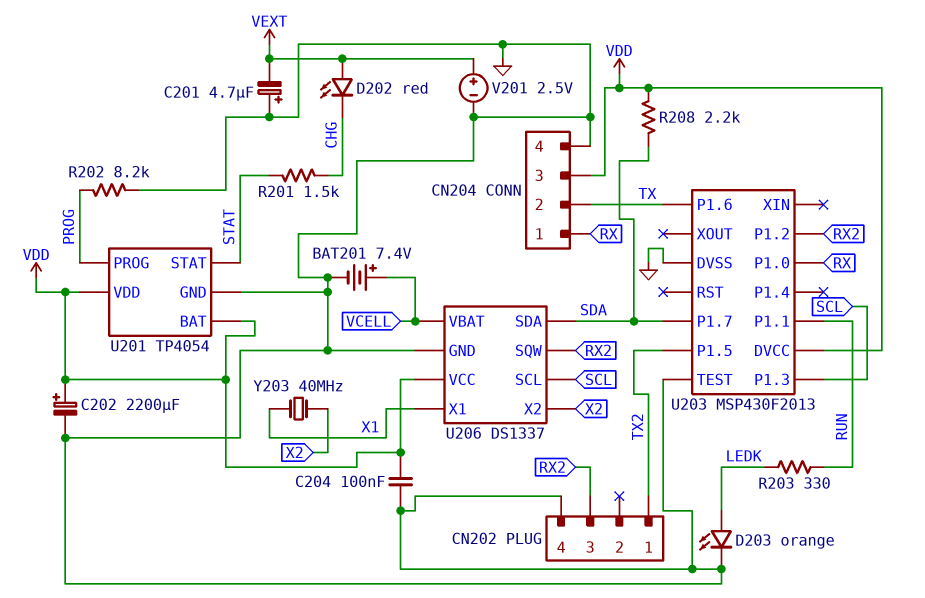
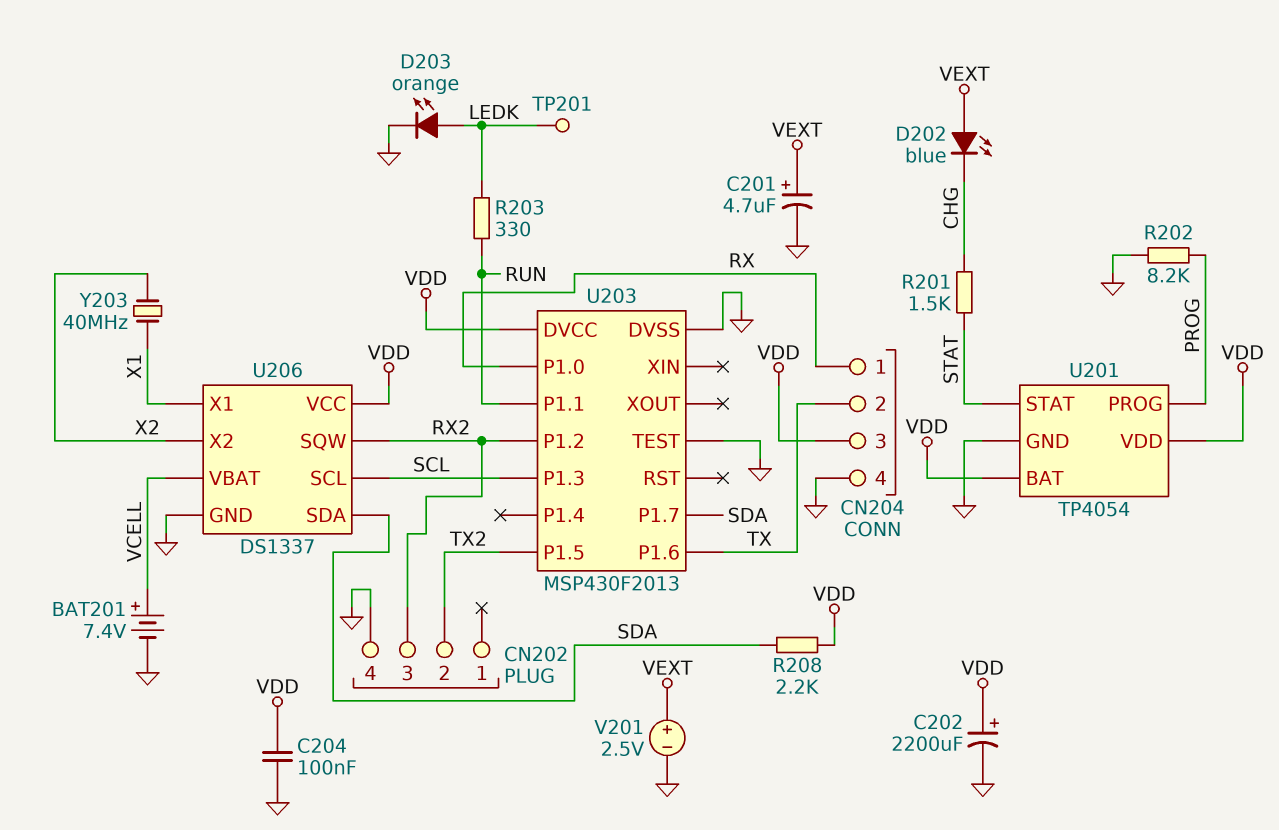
C201: 4.7uF (plus GND, minus VEXT) -> 4.7uF (plus VEXT, minus GND)
CN202 pin 1: TX2 -> none
CN202 pin 2: none -> TX2
D202: LED red (A VEXT, K CHG) -> LED blue (A VEXT, K CHG)
TP201: none -> test point (LEDK)

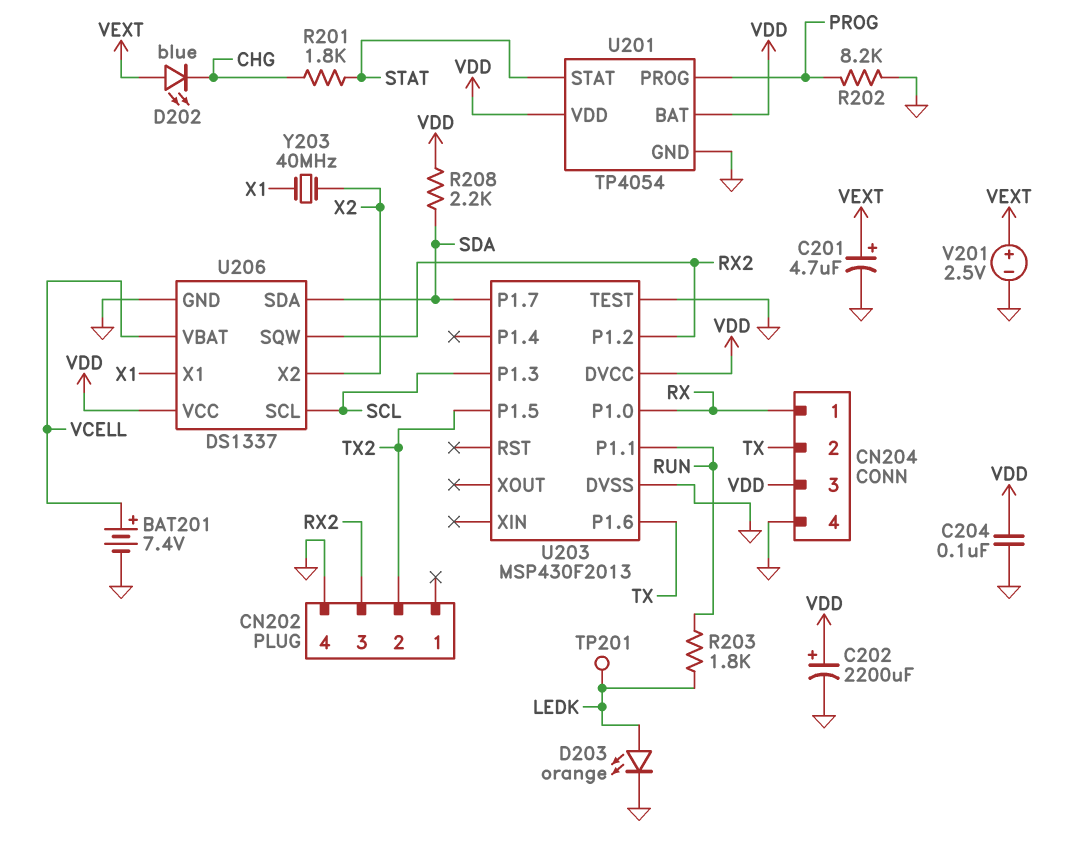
R201: 1.5k (CHG, STAT) -> 1.8k (CHG, STAT)
R203: 330 (LEDK, RUN) -> 1.8k (LEDK, RUN)

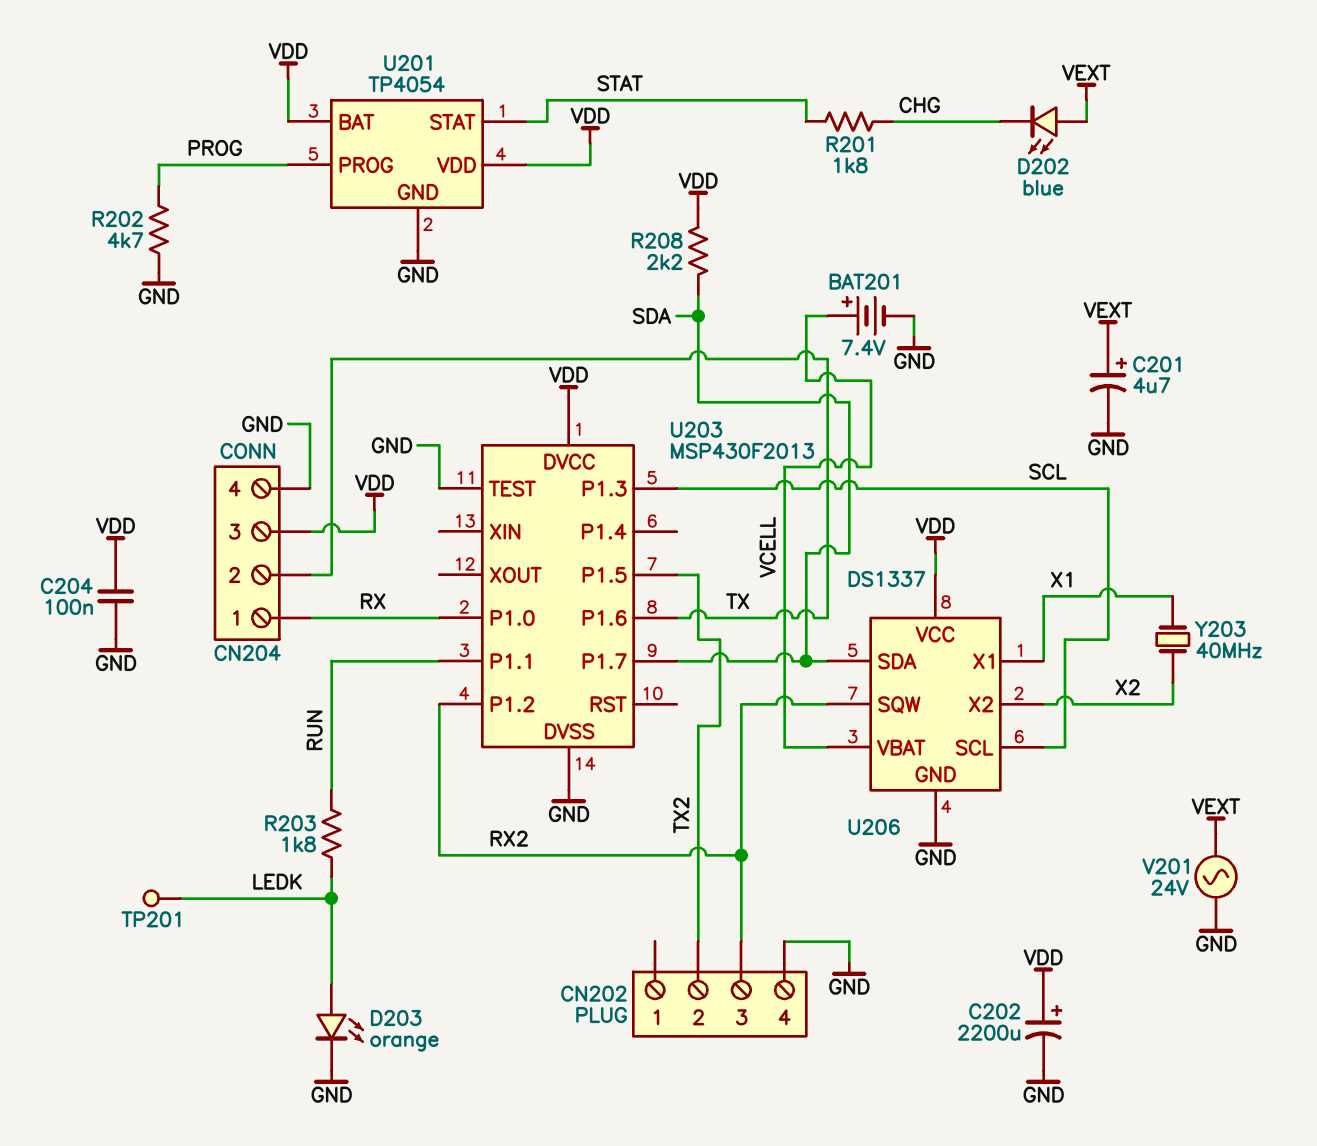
R202: 8.2k (GND, PROG) -> 4.7k (GND, PROG)
V201: 2.5V (plus VEXT, minus GND) -> AC 24V (GND, VEXT)

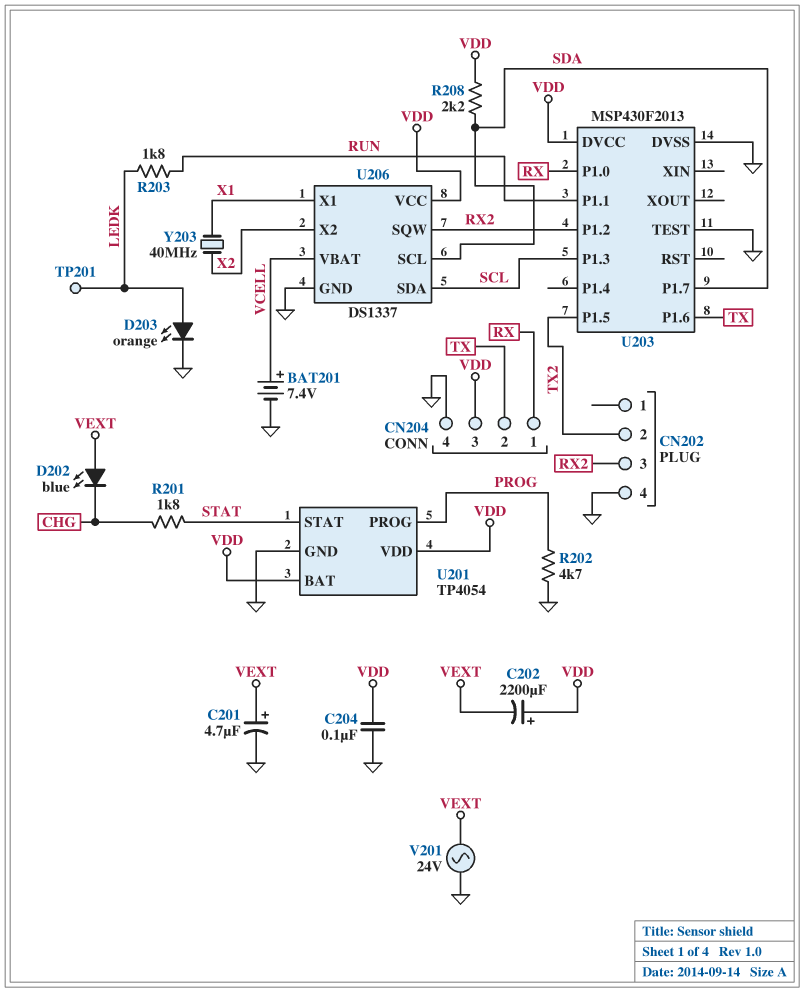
C202: 2200uF (plus VDD, minus GND) -> 2200uF (plus VDD, minus VEXT)
U206 pin SCL: SCL -> SDA
U206 pin SDA: SDA -> SCL

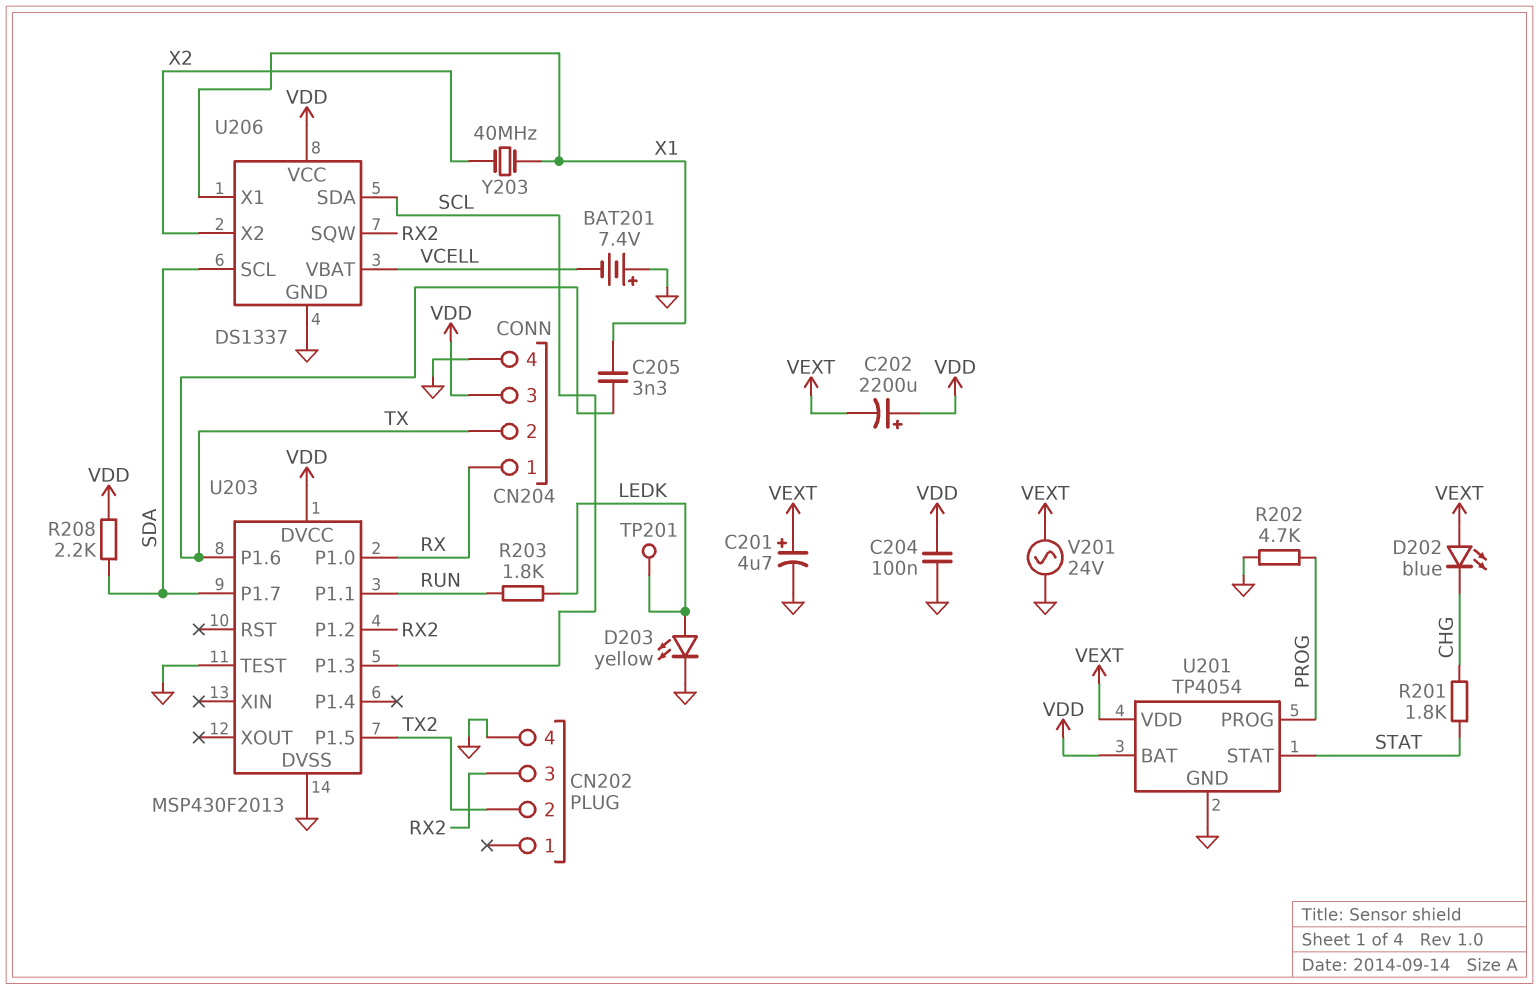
BAT201: 7.4V (plus VCELL, minus GND) -> 7.4V (plus GND, minus VCELL)
C205: none -> 3.3nF (TX, X1)
D203: LED orange (A LEDK, K GND) -> LED yellow (A LEDK, K GND)
U201 pin VDD: VDD -> VEXT

